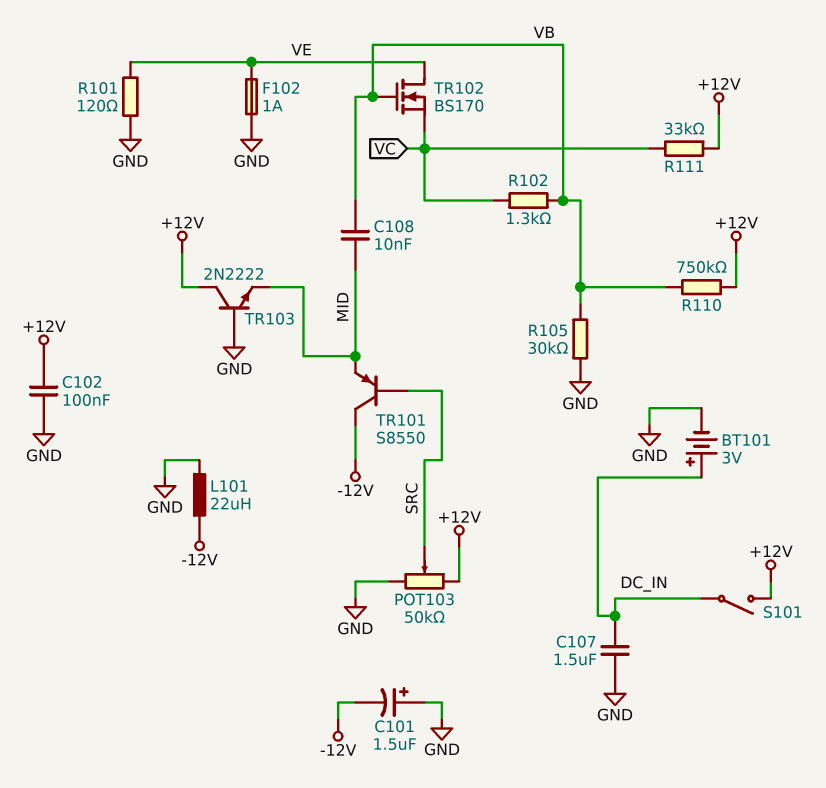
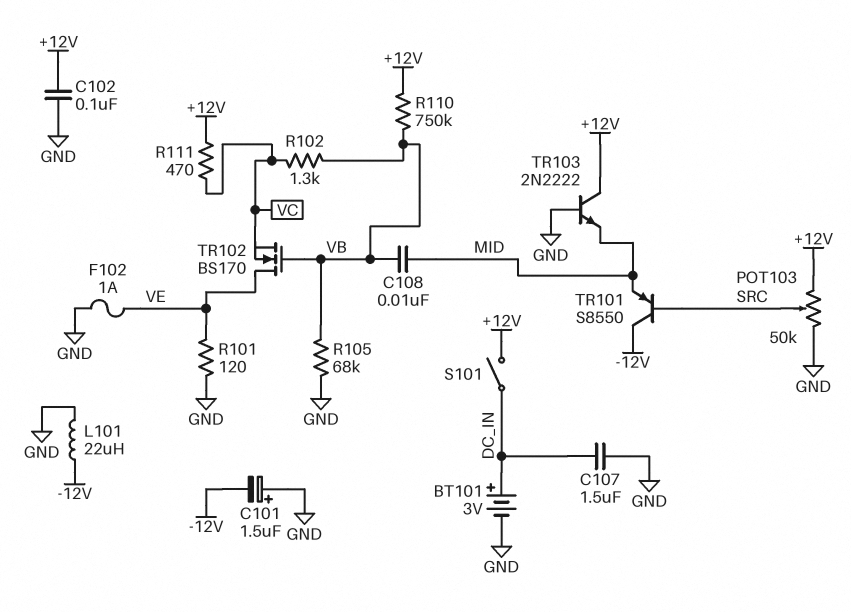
R105: 30k (GND, VB) -> 68k (GND, VB)
R111: 33k (+12V, VC) -> 470 (+12V, VC)

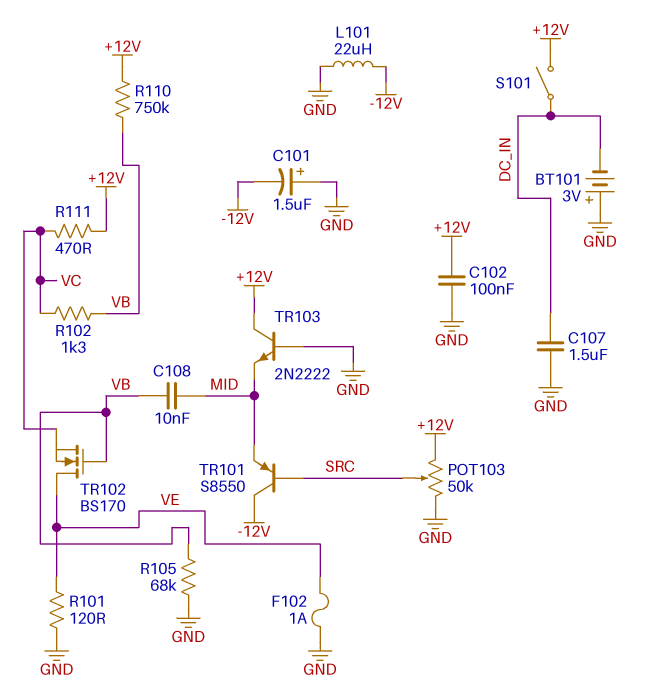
BT101: 3V (plus DC_IN, minus GND) -> 3V (plus GND, minus DC_IN)

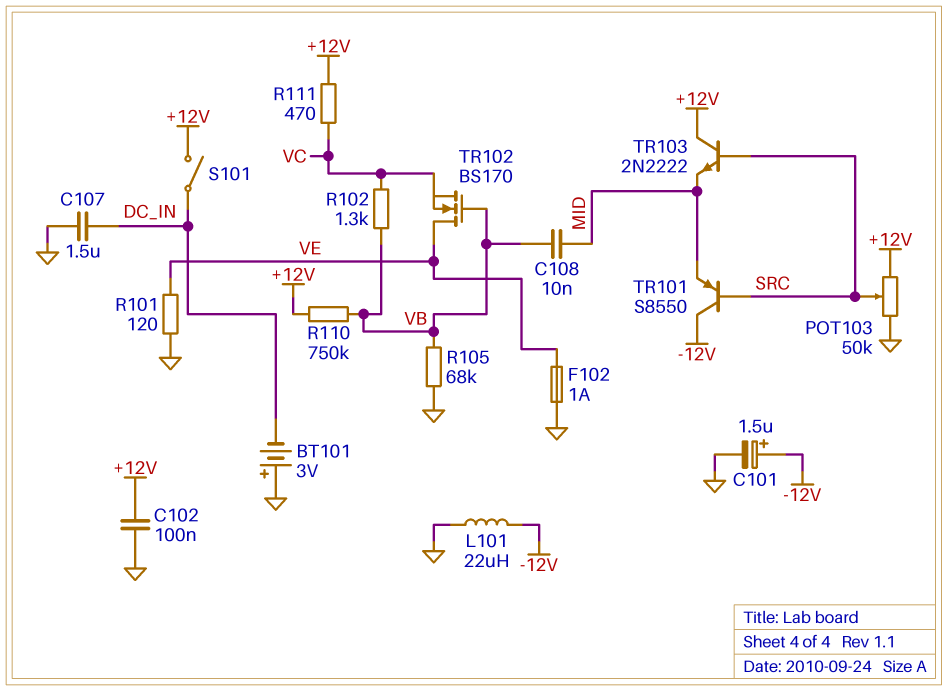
C101: 1.5uF (plus GND, minus -12V) -> 1.5uF (plus -12V, minus GND)
TR103: NPN 2N2222 (B GND, C +12V, E MID) -> NPN 2N2222 (B SRC, C +12V, E MID)

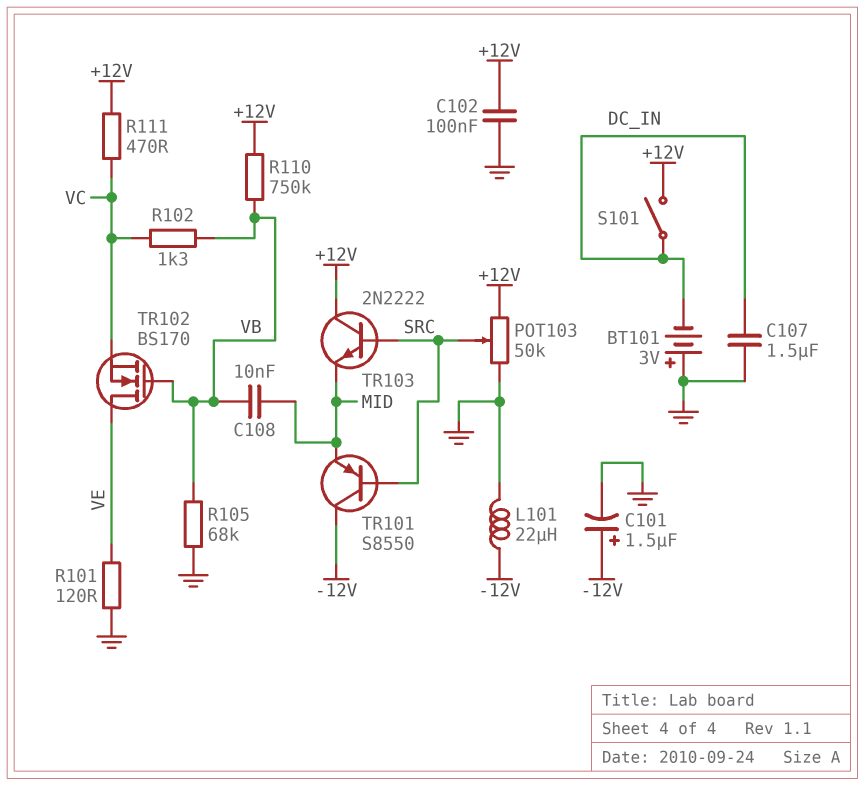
F102: 1A (GND, VE) -> none

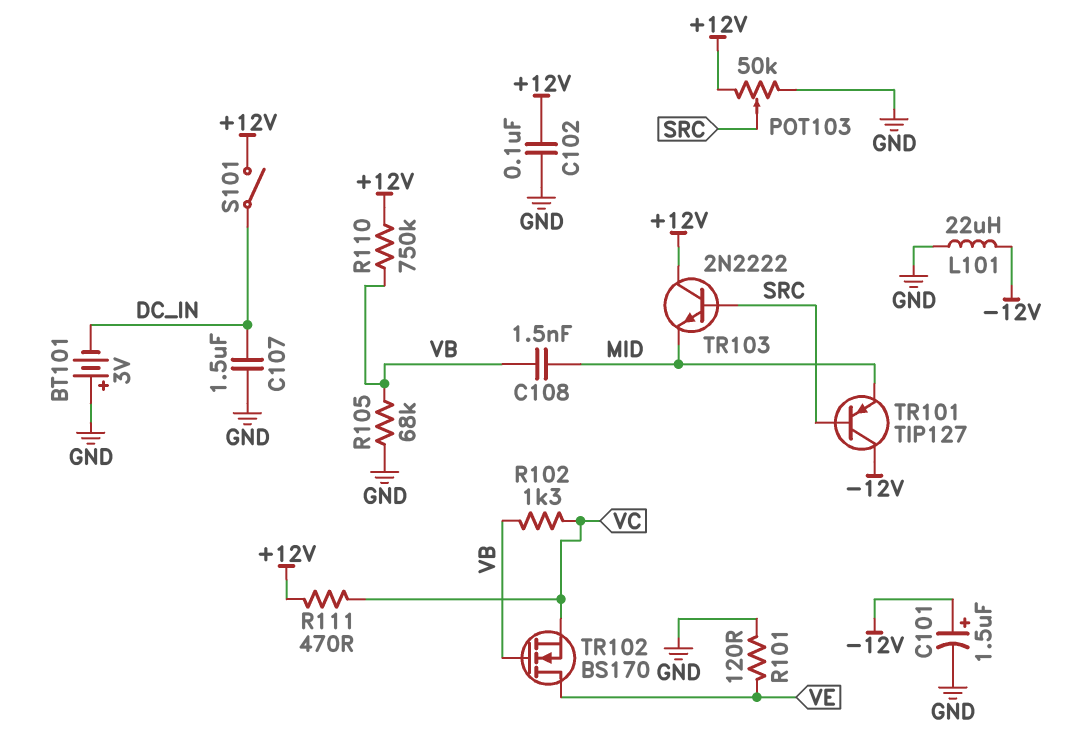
C108: 10nF (MID, VB) -> 1.5nF (MID, VB)
TR101: PNP S8550 (B SRC, C -12V, E MID) -> PNP TIP127 (B SRC, C -12V, E MID)

